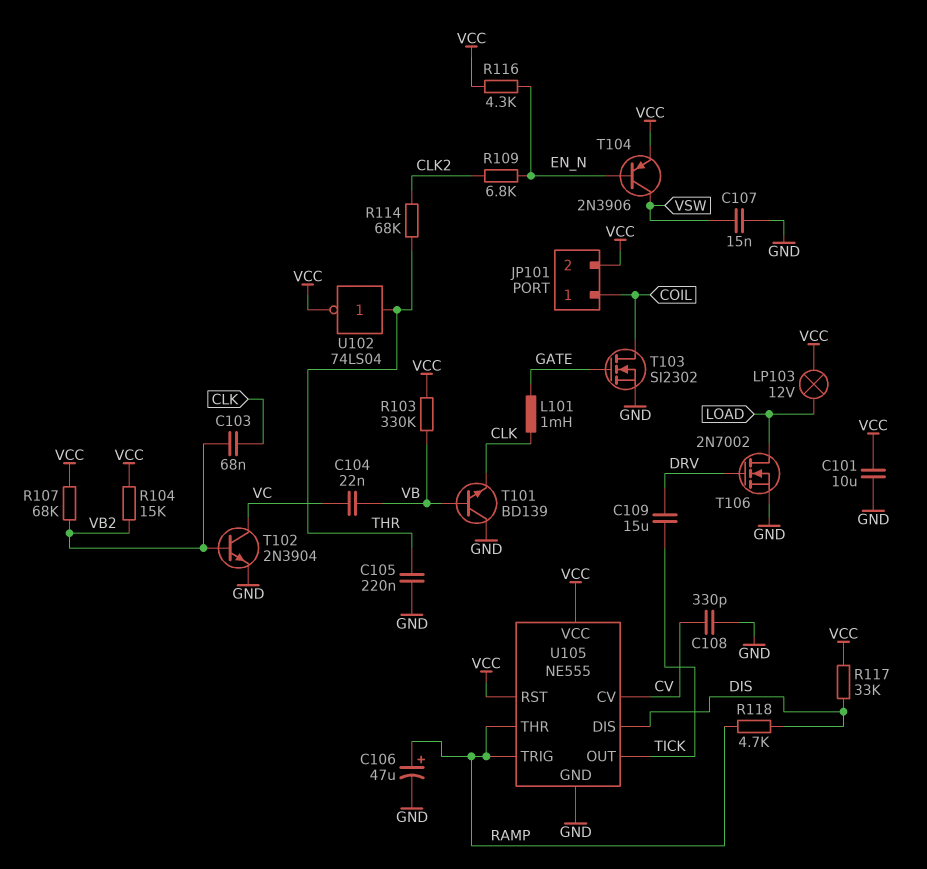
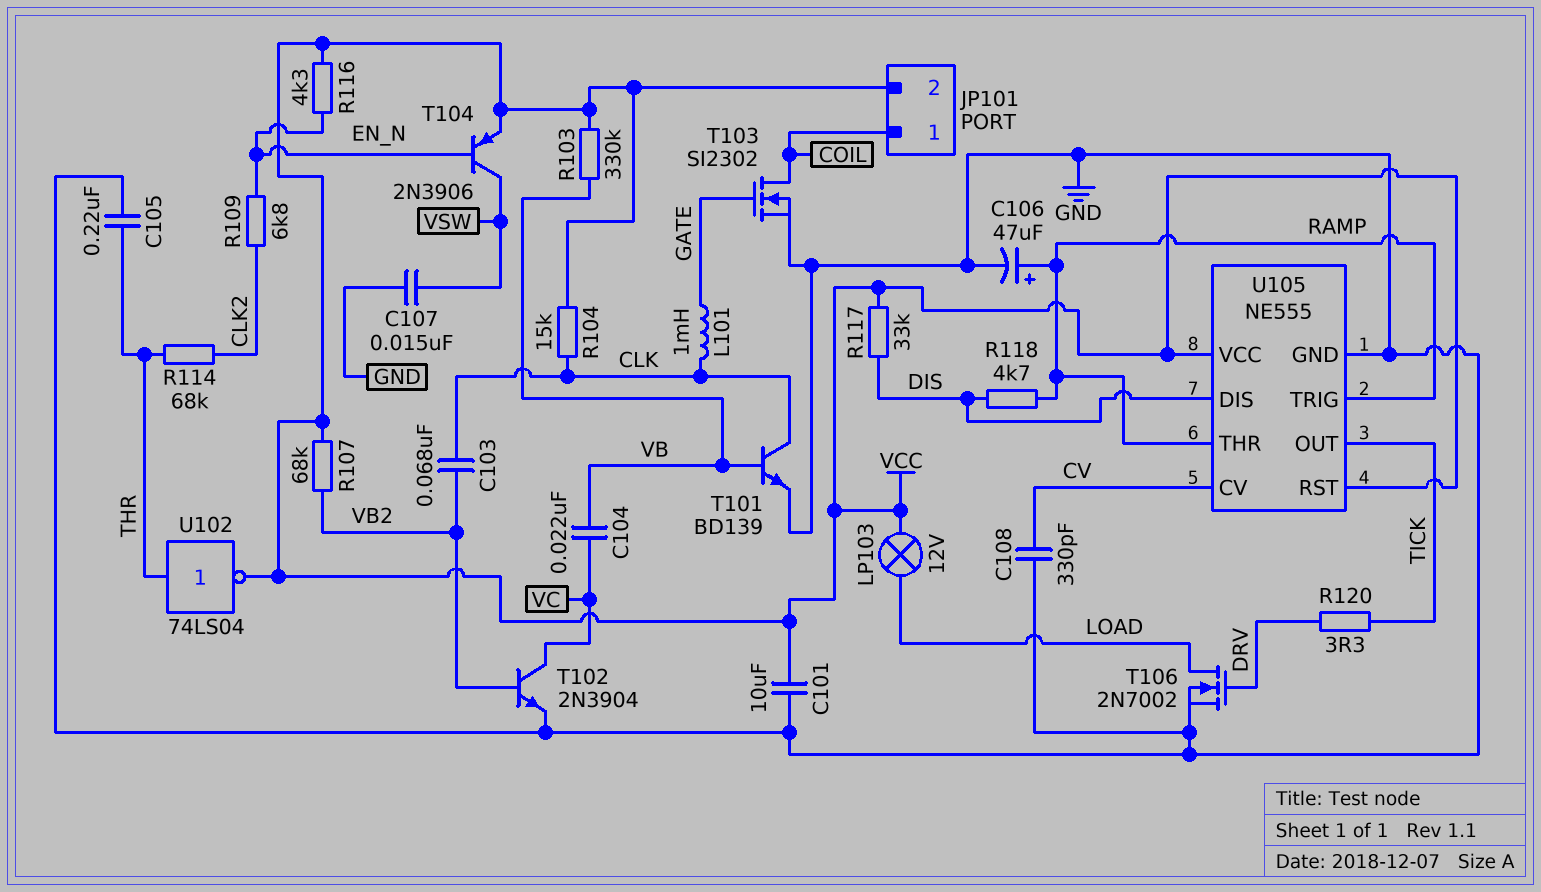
C109: 15uF (DRV, TICK) -> none
R104: 15k (VB2, VCC) -> 15k (CLK, VCC)
R120: none -> 3.3 (DRV, TICK)
T101: NPN BD139 (B VB, C GND, E CLK) -> NPN BD139 (B VB, C CLK, E GND)

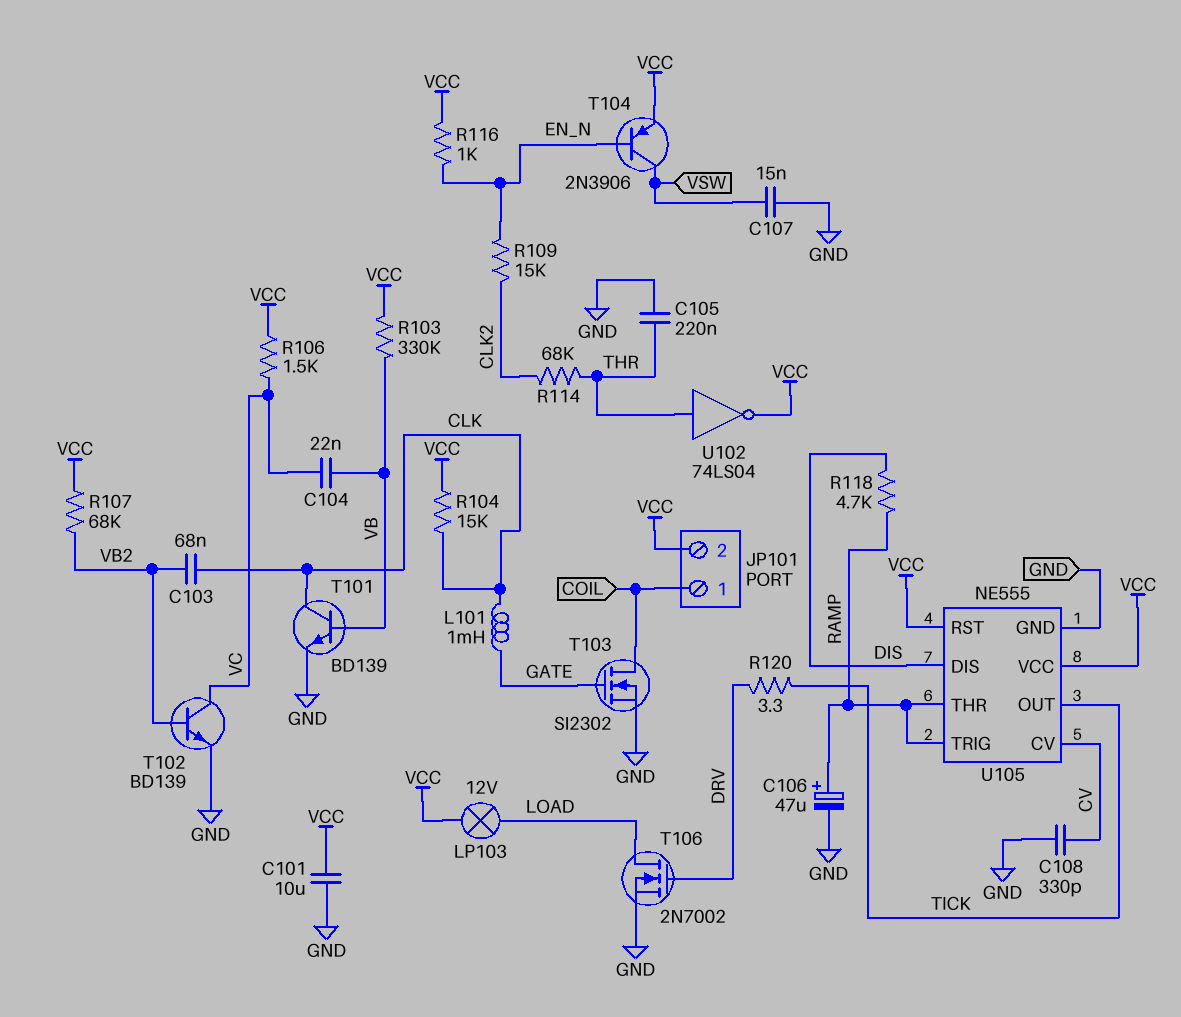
R106: none -> 1.5k (VC, VCC)
R109: 6.8k (CLK2, EN_N) -> 15k (CLK2, EN_N)
R116: 4.3k (EN_N, VCC) -> 1k (EN_N, VCC)
R117: 33k (DIS, VCC) -> none
T102: NPN 2N3904 (B VB2, C VC, E GND) -> NPN BD139 (B VB2, C VC, E GND)

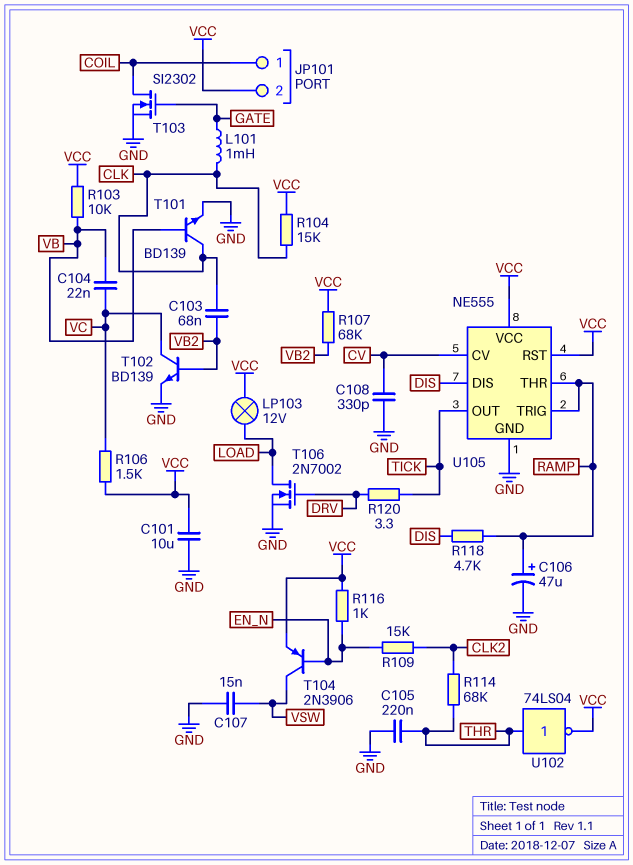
R103: 330k (VB, VCC) -> 10k (VB, VCC)

